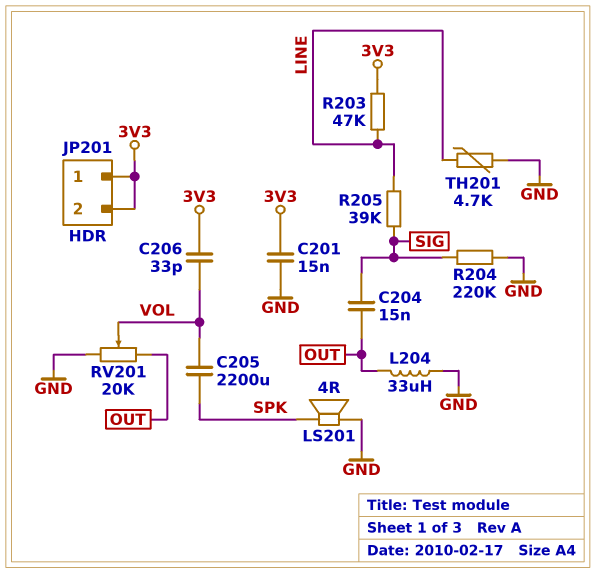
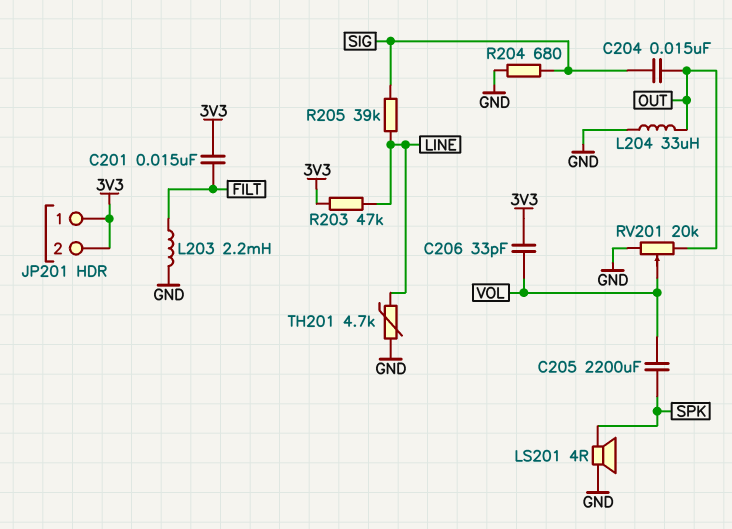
C201: 15nF (3V3, GND) -> 15nF (3V3, FILT)
L203: none -> 2.2mH (FILT, GND)
R204: 220k (GND, SIG) -> 680 (GND, SIG)

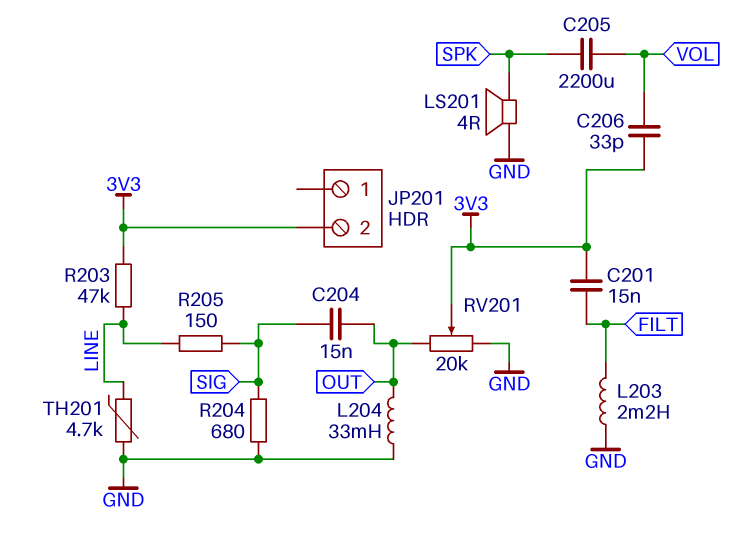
JP201 pin 1: 3V3 -> none
L204: 33uH (GND, OUT) -> 33mH (GND, OUT)
R205: 39k (LINE, SIG) -> 150 (LINE, SIG)
RV201: 20k (GND, OUT, wiper VOL) -> 20k (GND, OUT, wiper 3V3)

